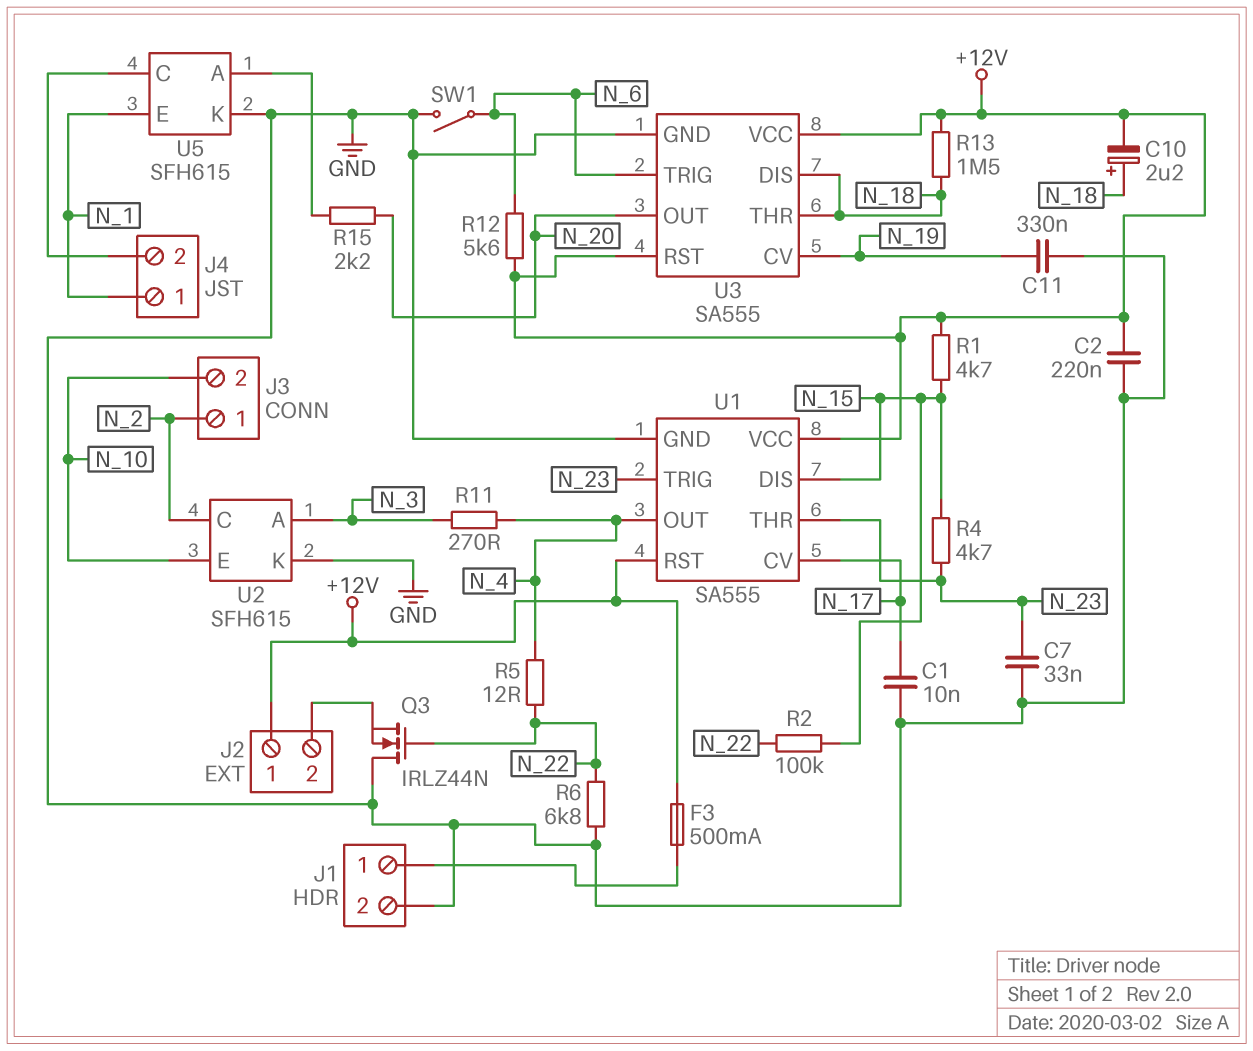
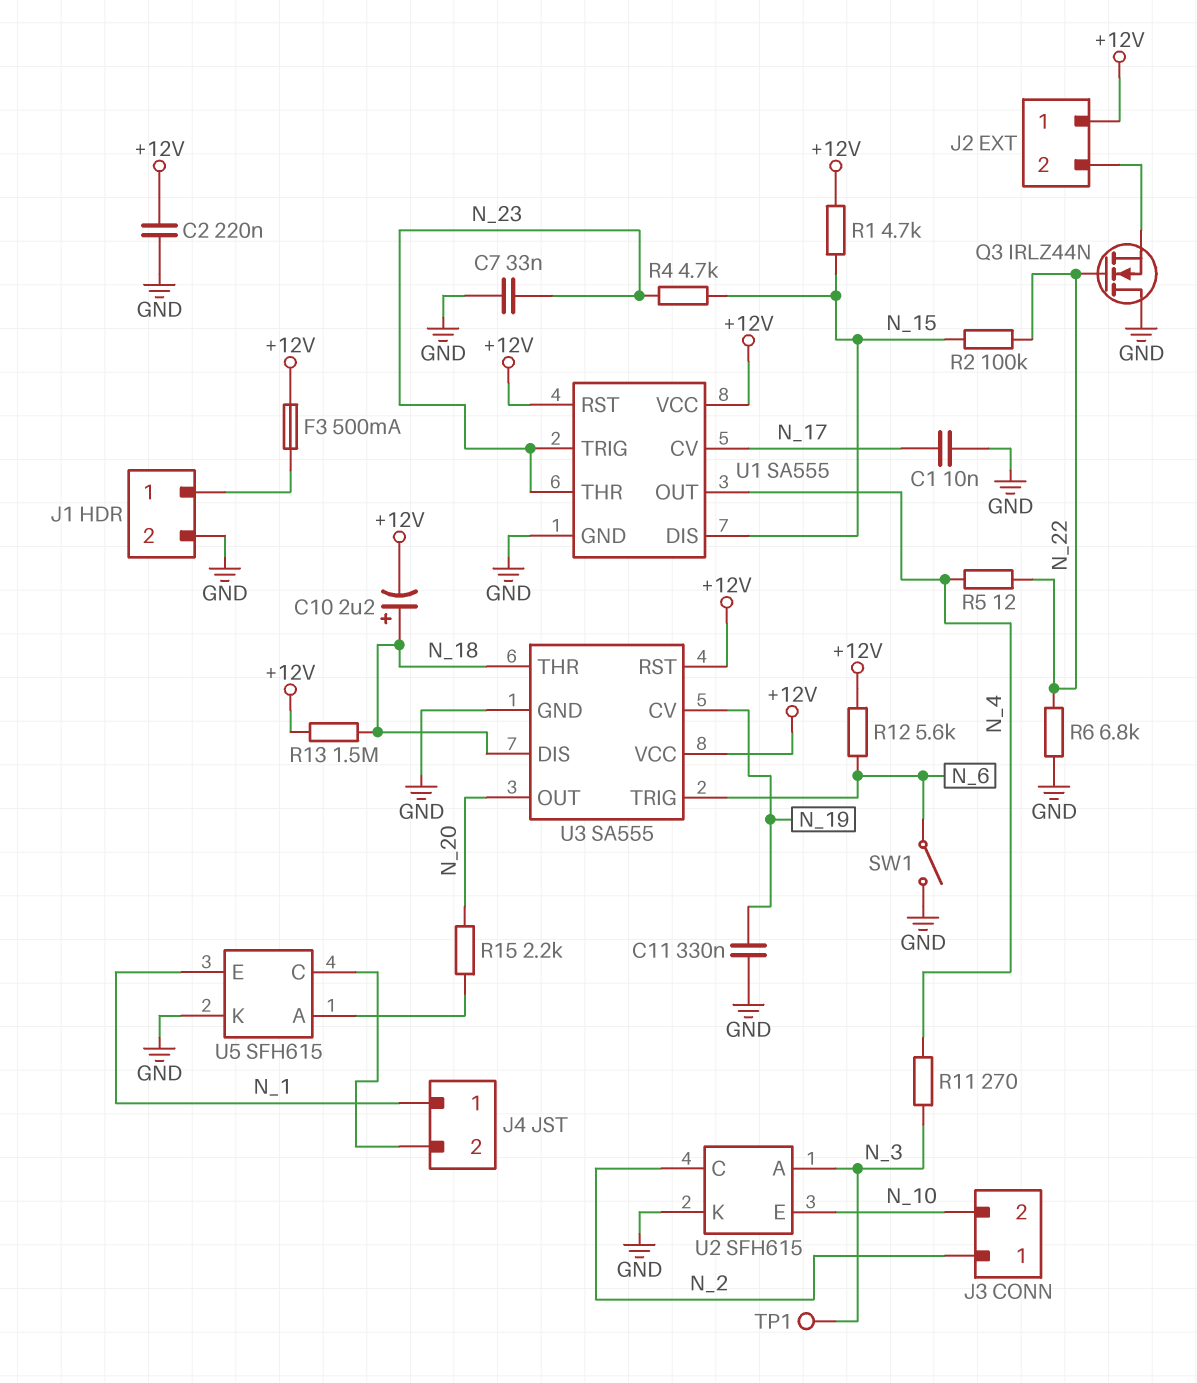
TP1: none -> test point (N_3)

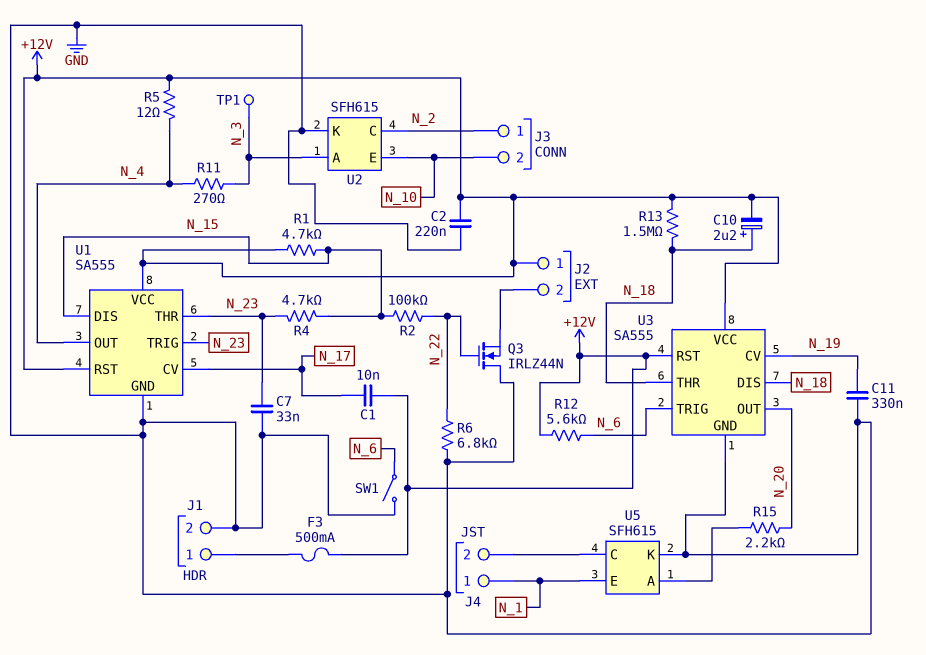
C1: 10nF (GND, N_17) -> 10nF (+12V, N_17)
R5: 12 (N_4, N_22) -> 12 (+12V, N_4)

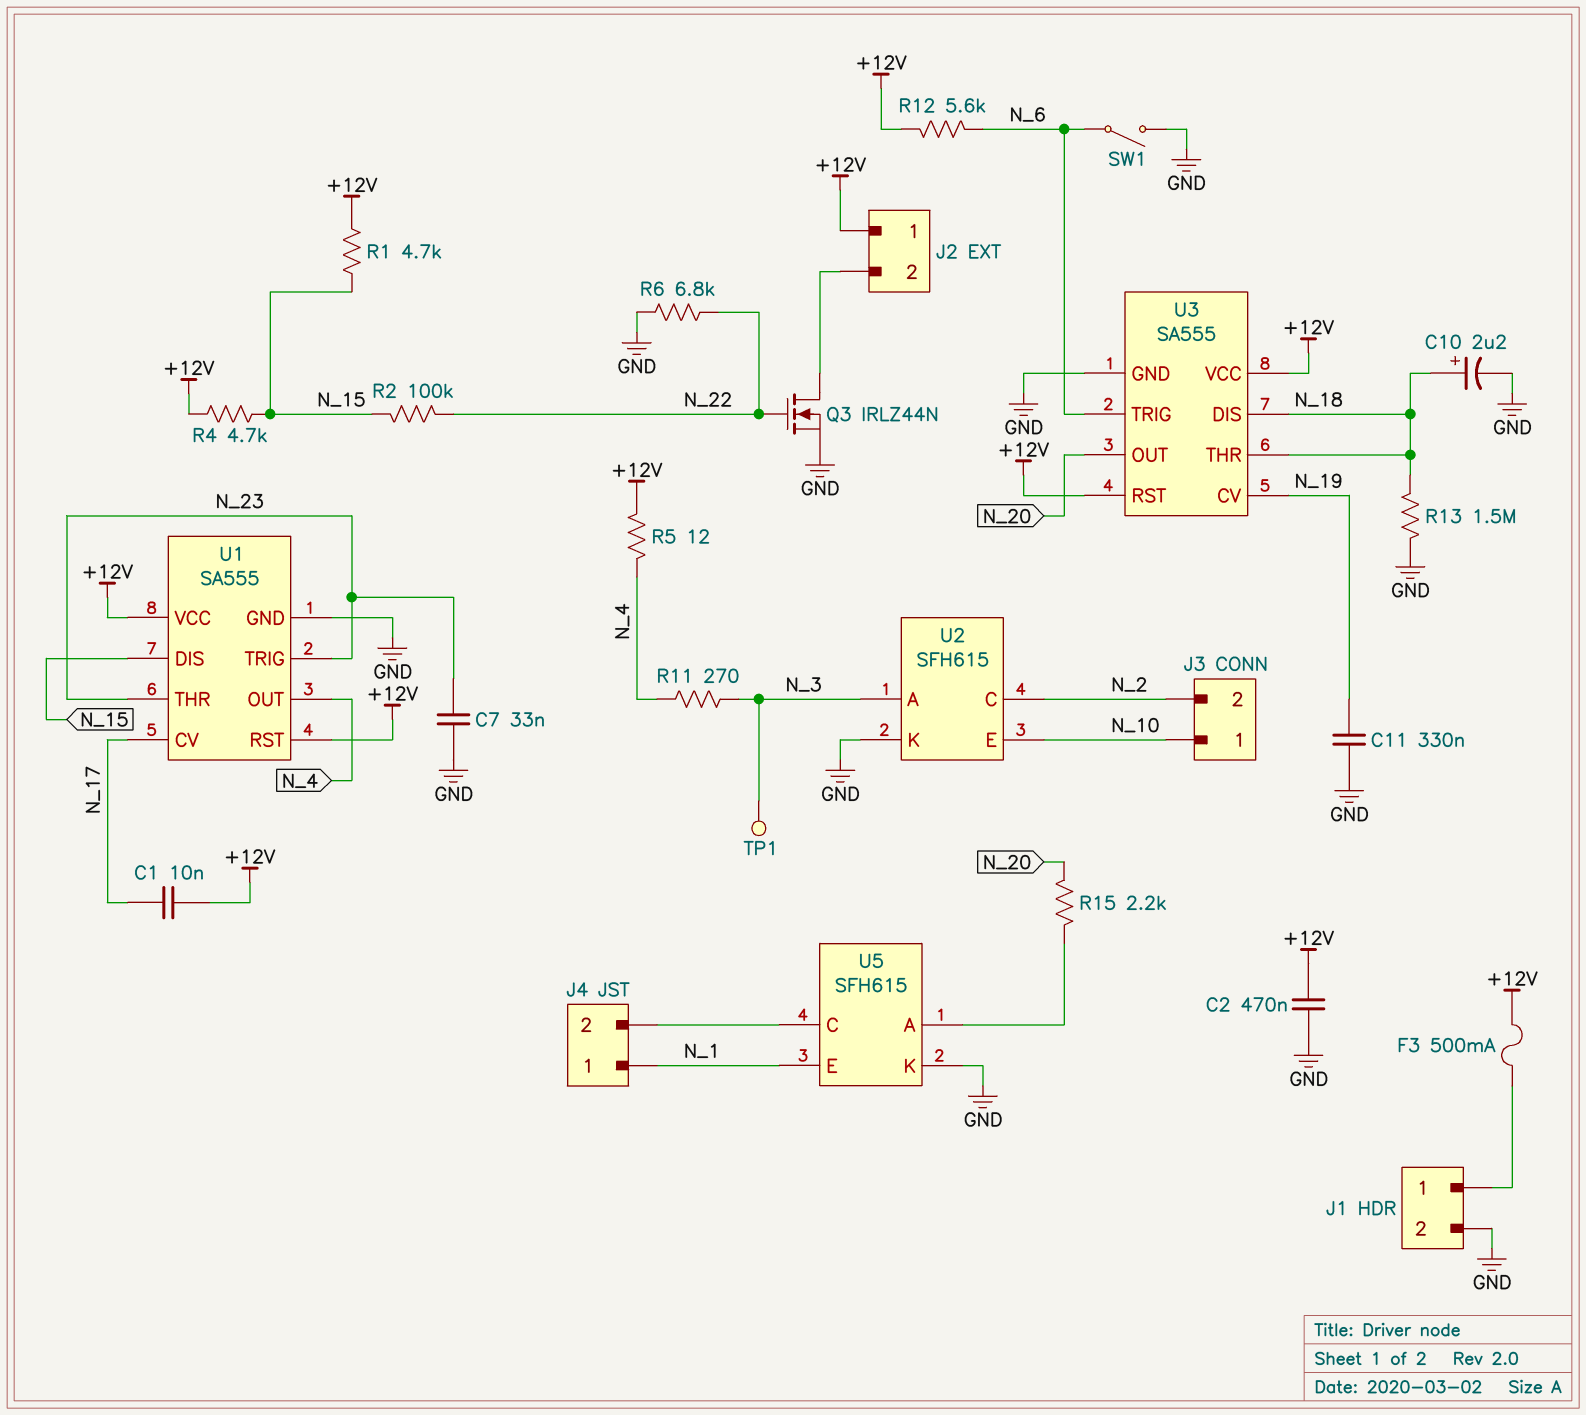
C2: 220nF (+12V, GND) -> 470nF (+12V, GND)
C10: 2.2uF (plus N_18, minus +12V) -> 2.2uF (plus N_18, minus GND)
J3 pin 1: N_2 -> N_10
J3 pin 2: N_10 -> N_2
Q3: NMOS IRLZ44N (G N_22, D GND, S J2/2) -> NMOS IRLZ44N (G N_22, D J2/2, S GND)
R4: 4.7k (N_15, N_23) -> 4.7k (+12V, N_15)
R13: 1.5M (+12V, N_18) -> 1.5M (GND, N_18)

